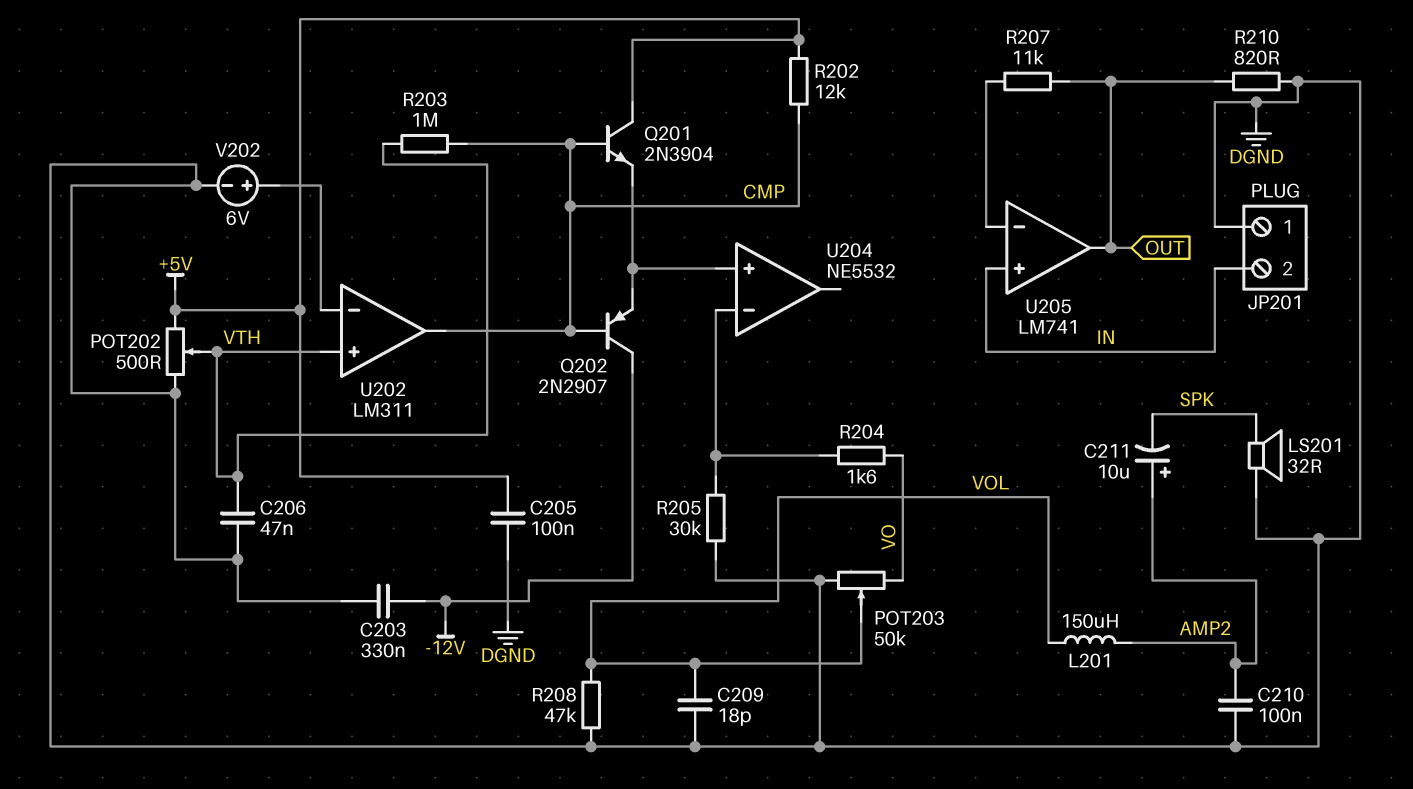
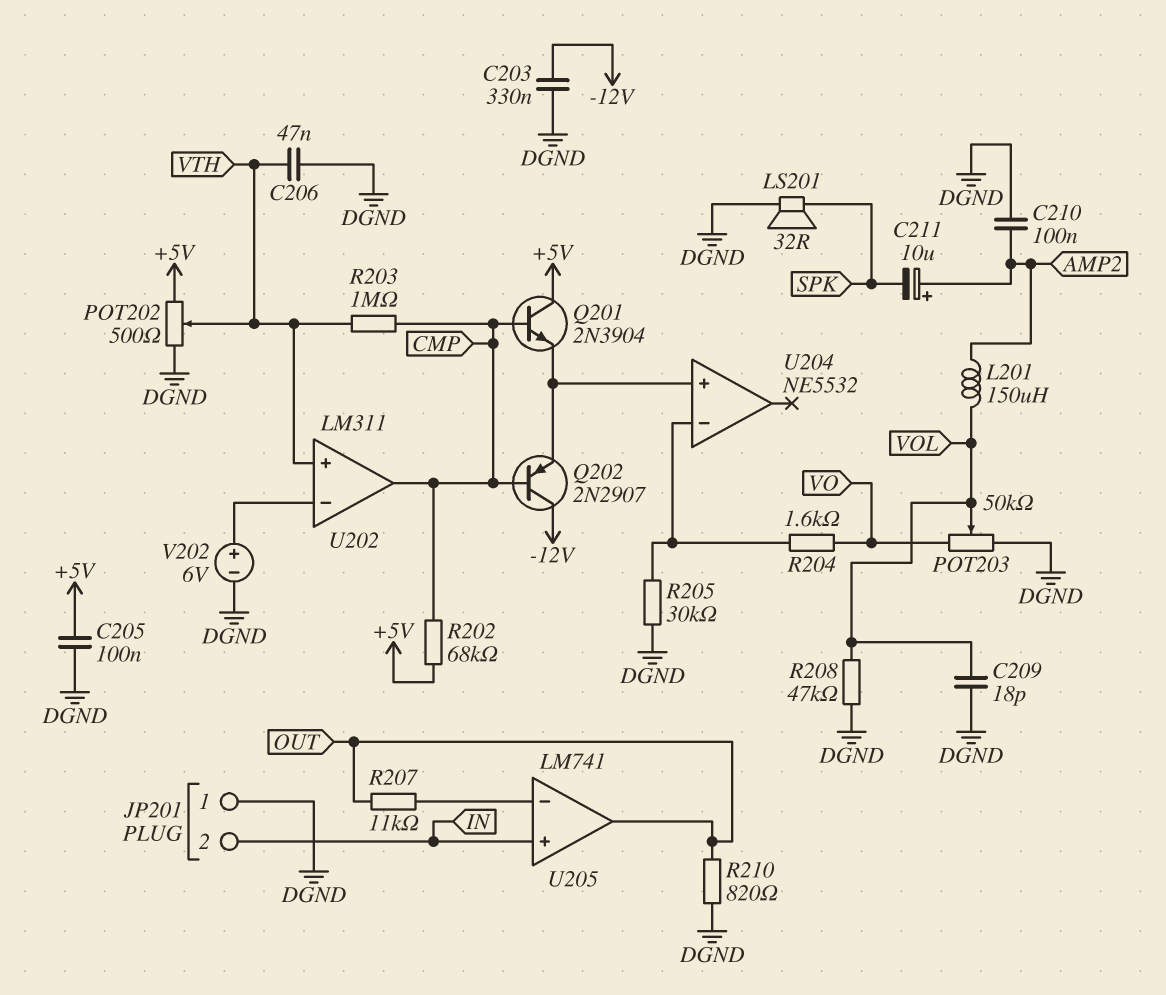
R202: 12k (+5V, CMP) -> 68k (+5V, CMP)

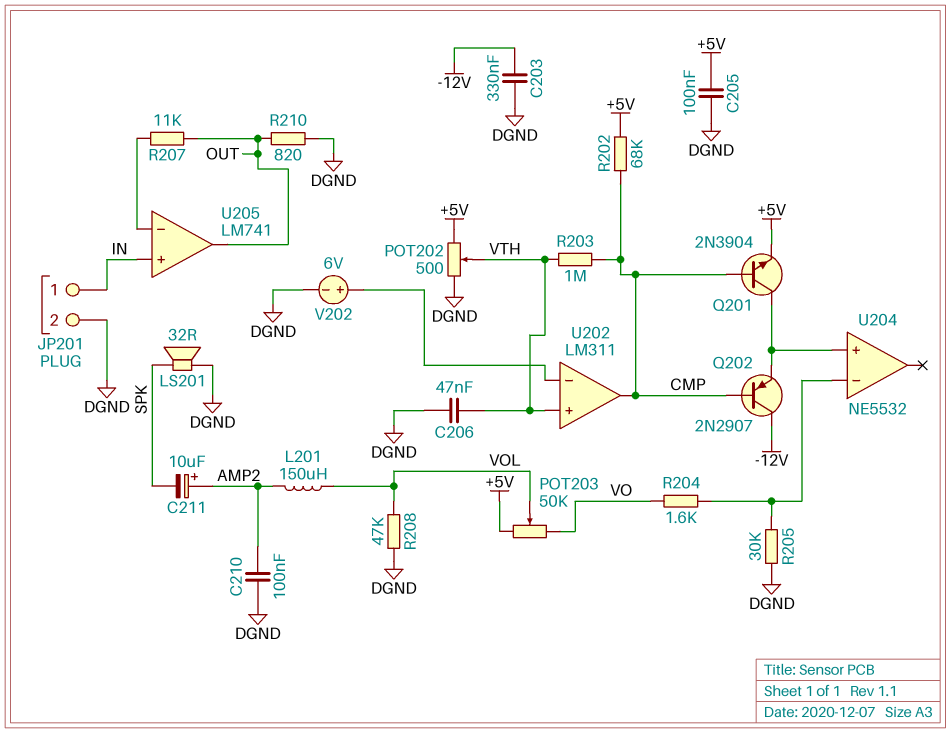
C209: 18pF (DGND, VOL) -> none
JP201 pin 1: DGND -> IN
JP201 pin 2: IN -> DGND
POT203: 50k (DGND, VO, wiper VOL) -> 50k (+5V, VO, wiper VOL)
Q201: NPN 2N3904 (B CMP, C +5V, E U204/in+) -> NPN 2N3904 (B CMP, C U204/in+, E +5V)

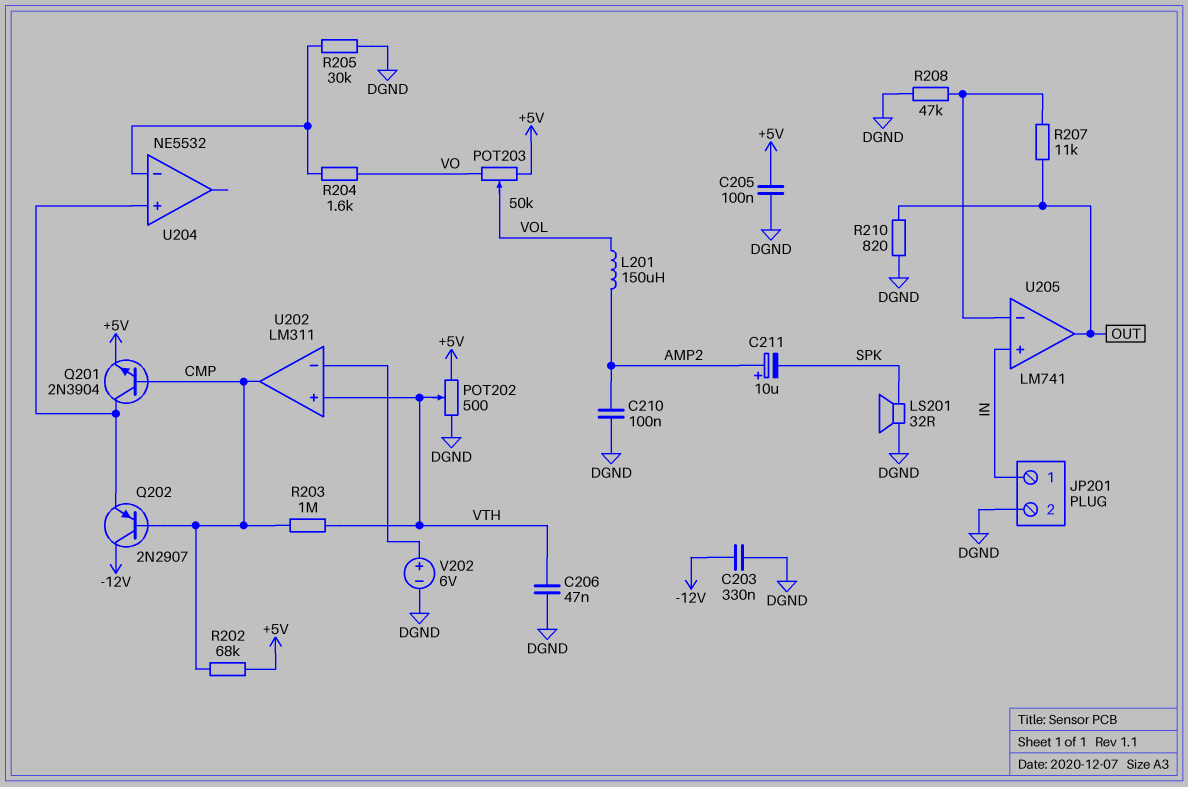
R208: 47k (DGND, VOL) -> 47k (DGND, U205/in-)

